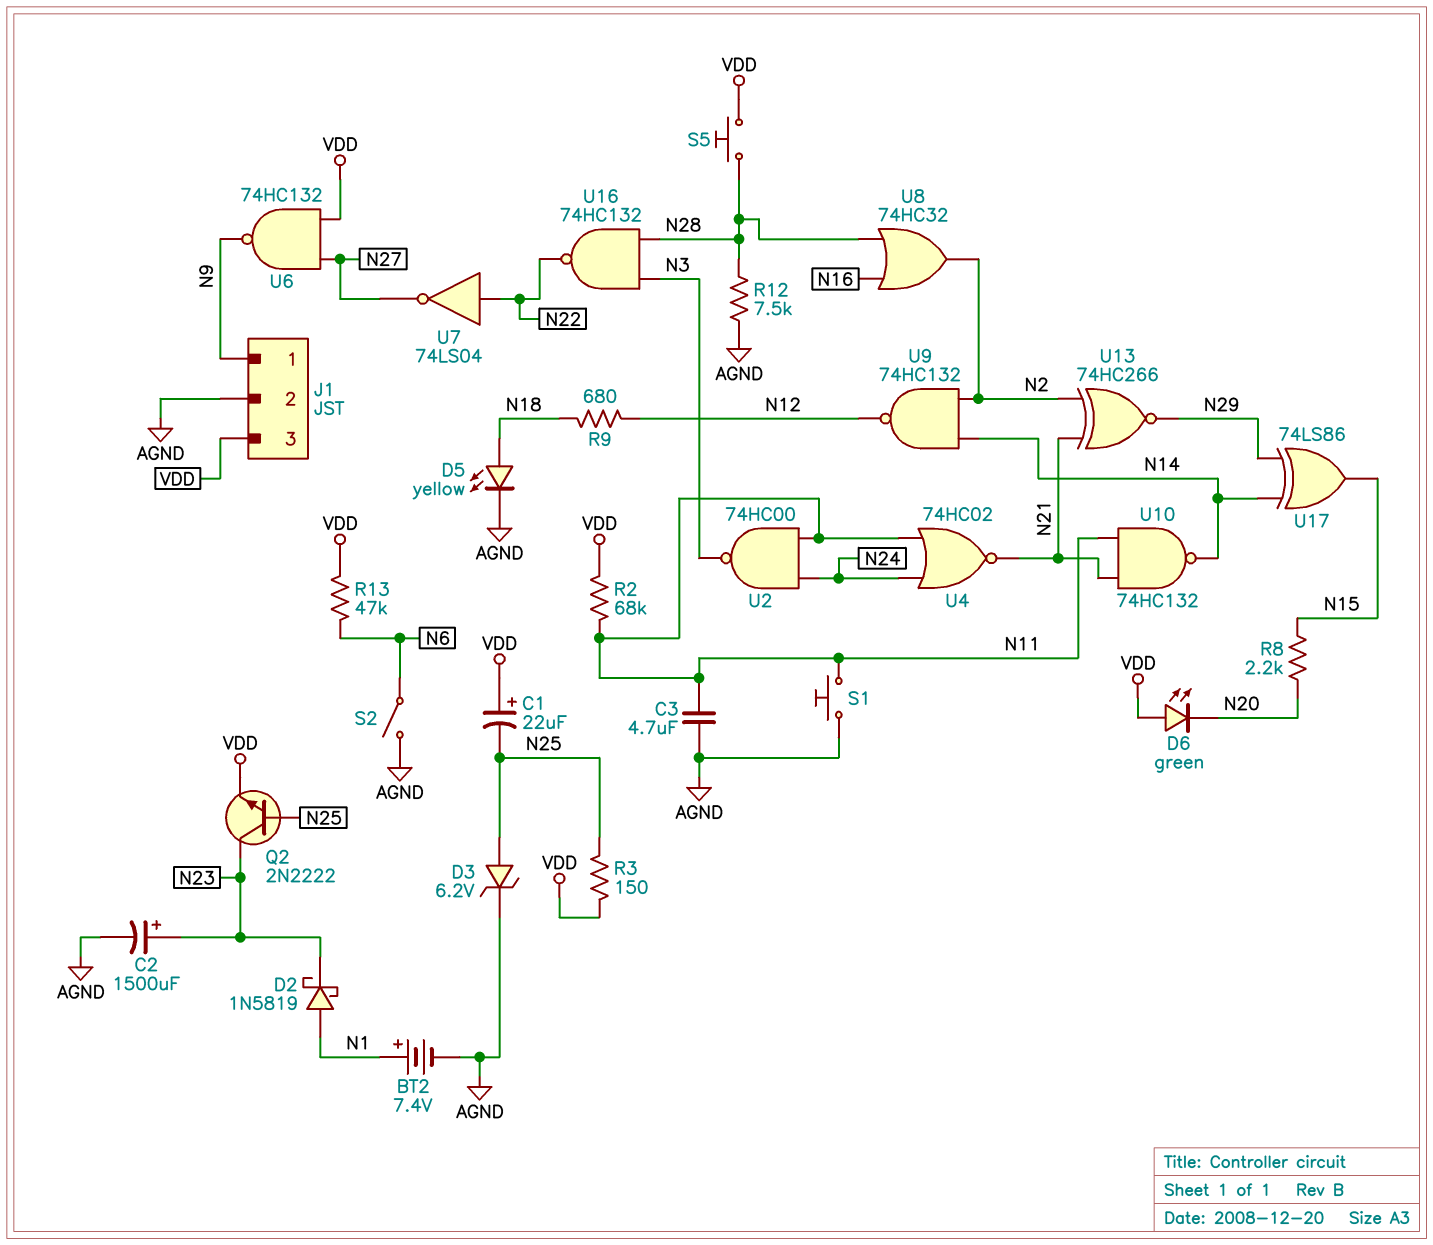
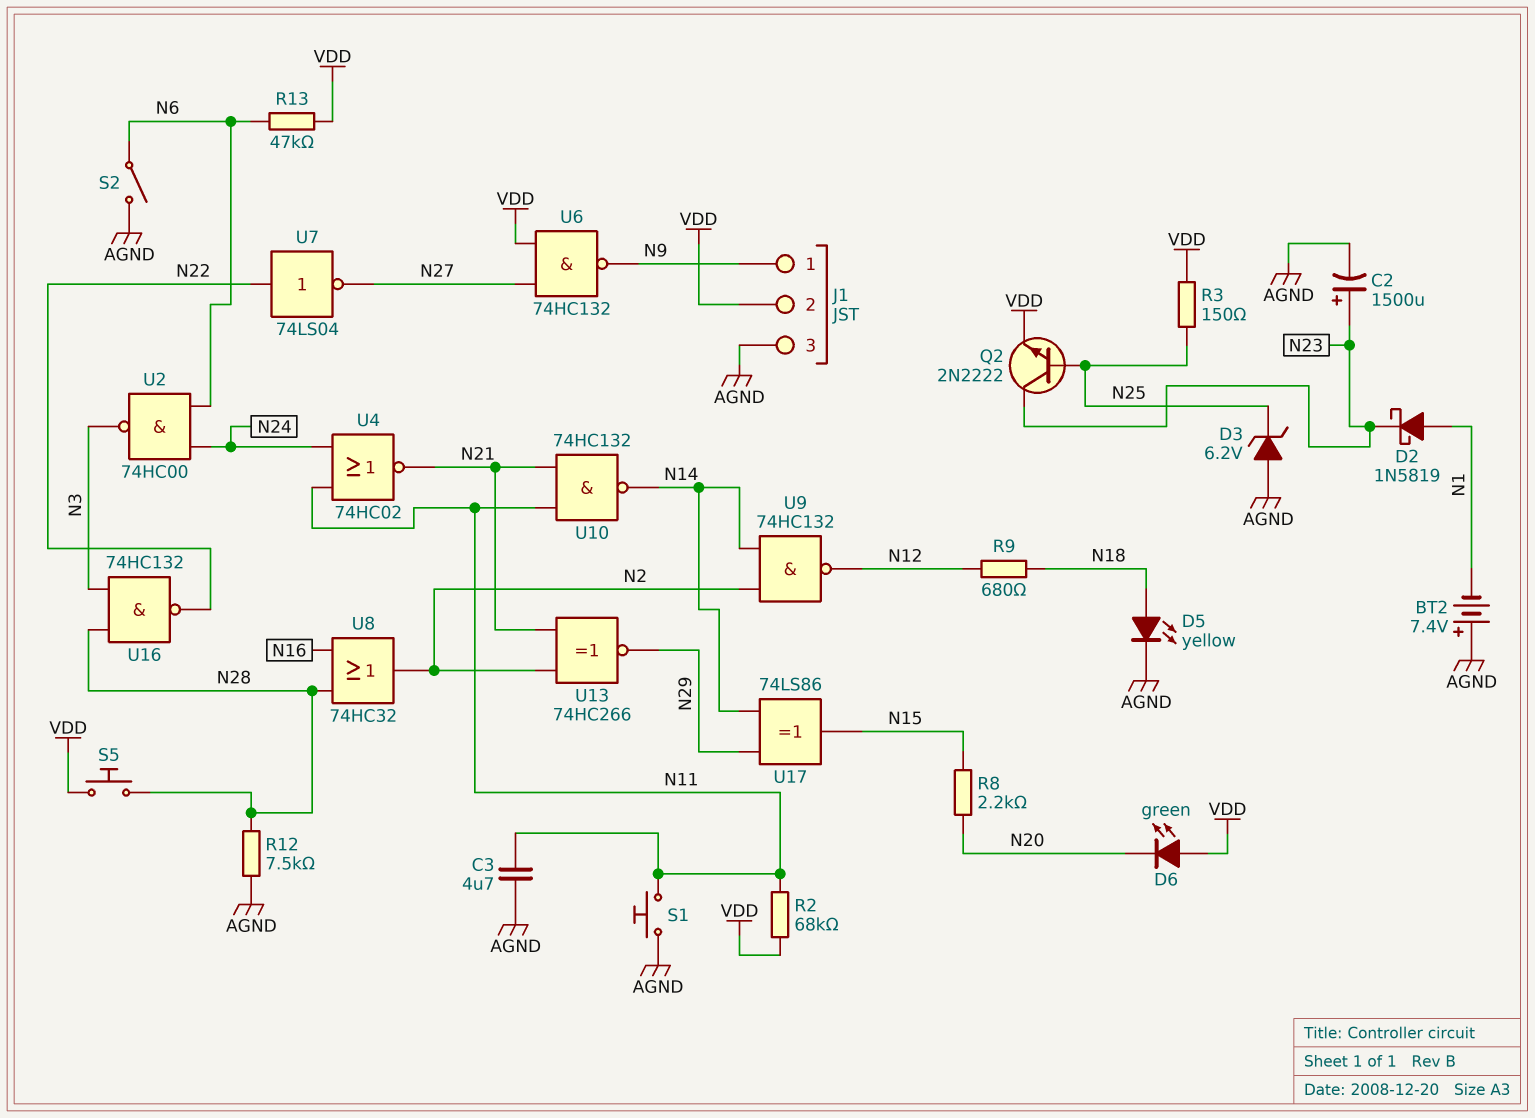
BT2: 7.4V (plus N1, minus AGND) -> 7.4V (plus AGND, minus N1)
C1: 22uF (plus VDD, minus N25) -> none
D3: zener 6.2V (A N25, K AGND) -> zener 6.2V (A AGND, K N25)
J1 pin 2: AGND -> VDD
J1 pin 3: VDD -> AGND
U2: NAND 74HC00 (in N11, in N24, out N3) -> NAND 74HC00 (in N6, in N24, out N3)

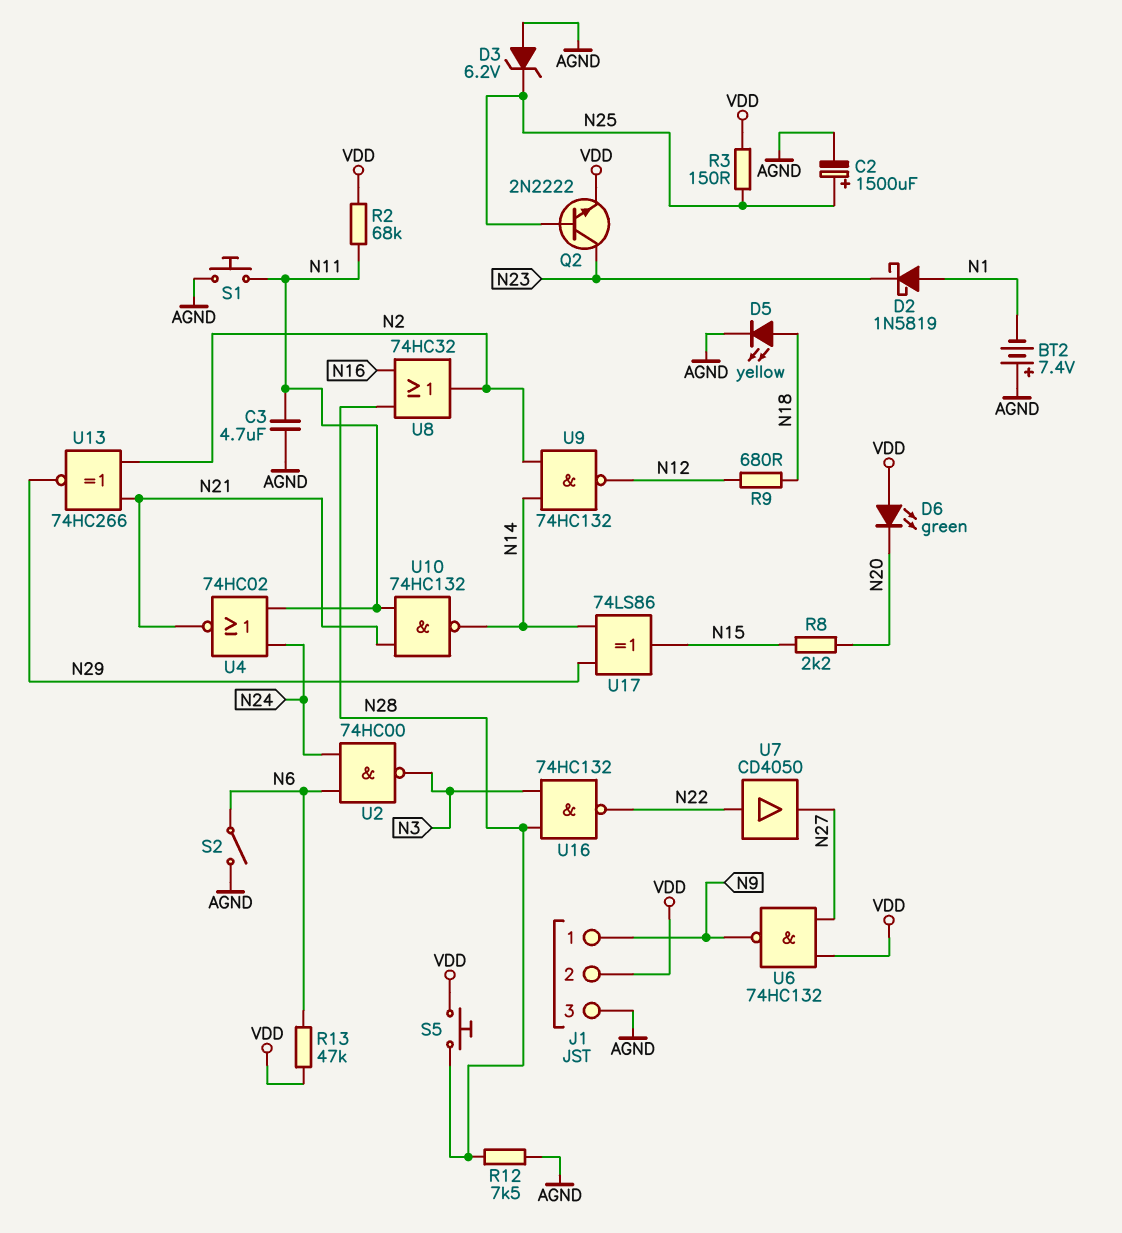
C2: 1500uF (plus N23, minus AGND) -> 1500uF (plus N25, minus AGND)
U7: NOT 74LS04 (in N22, out N27) -> buffer CD4050 (in N22, out N27)

